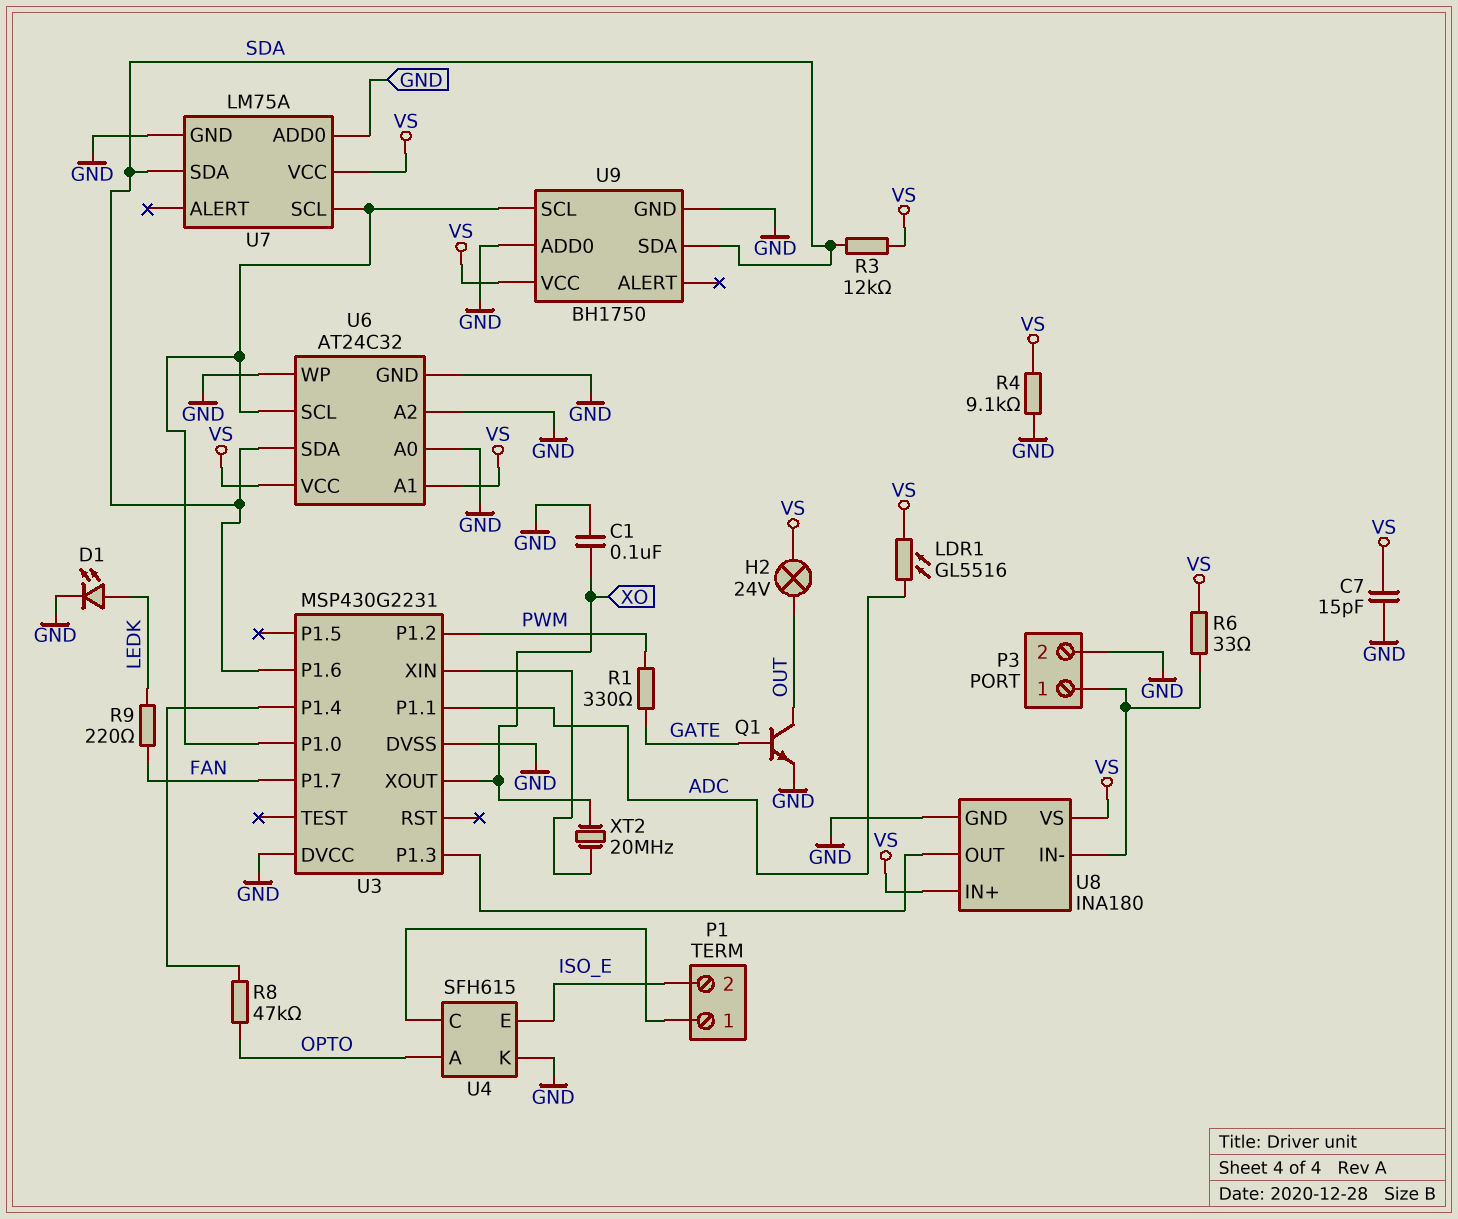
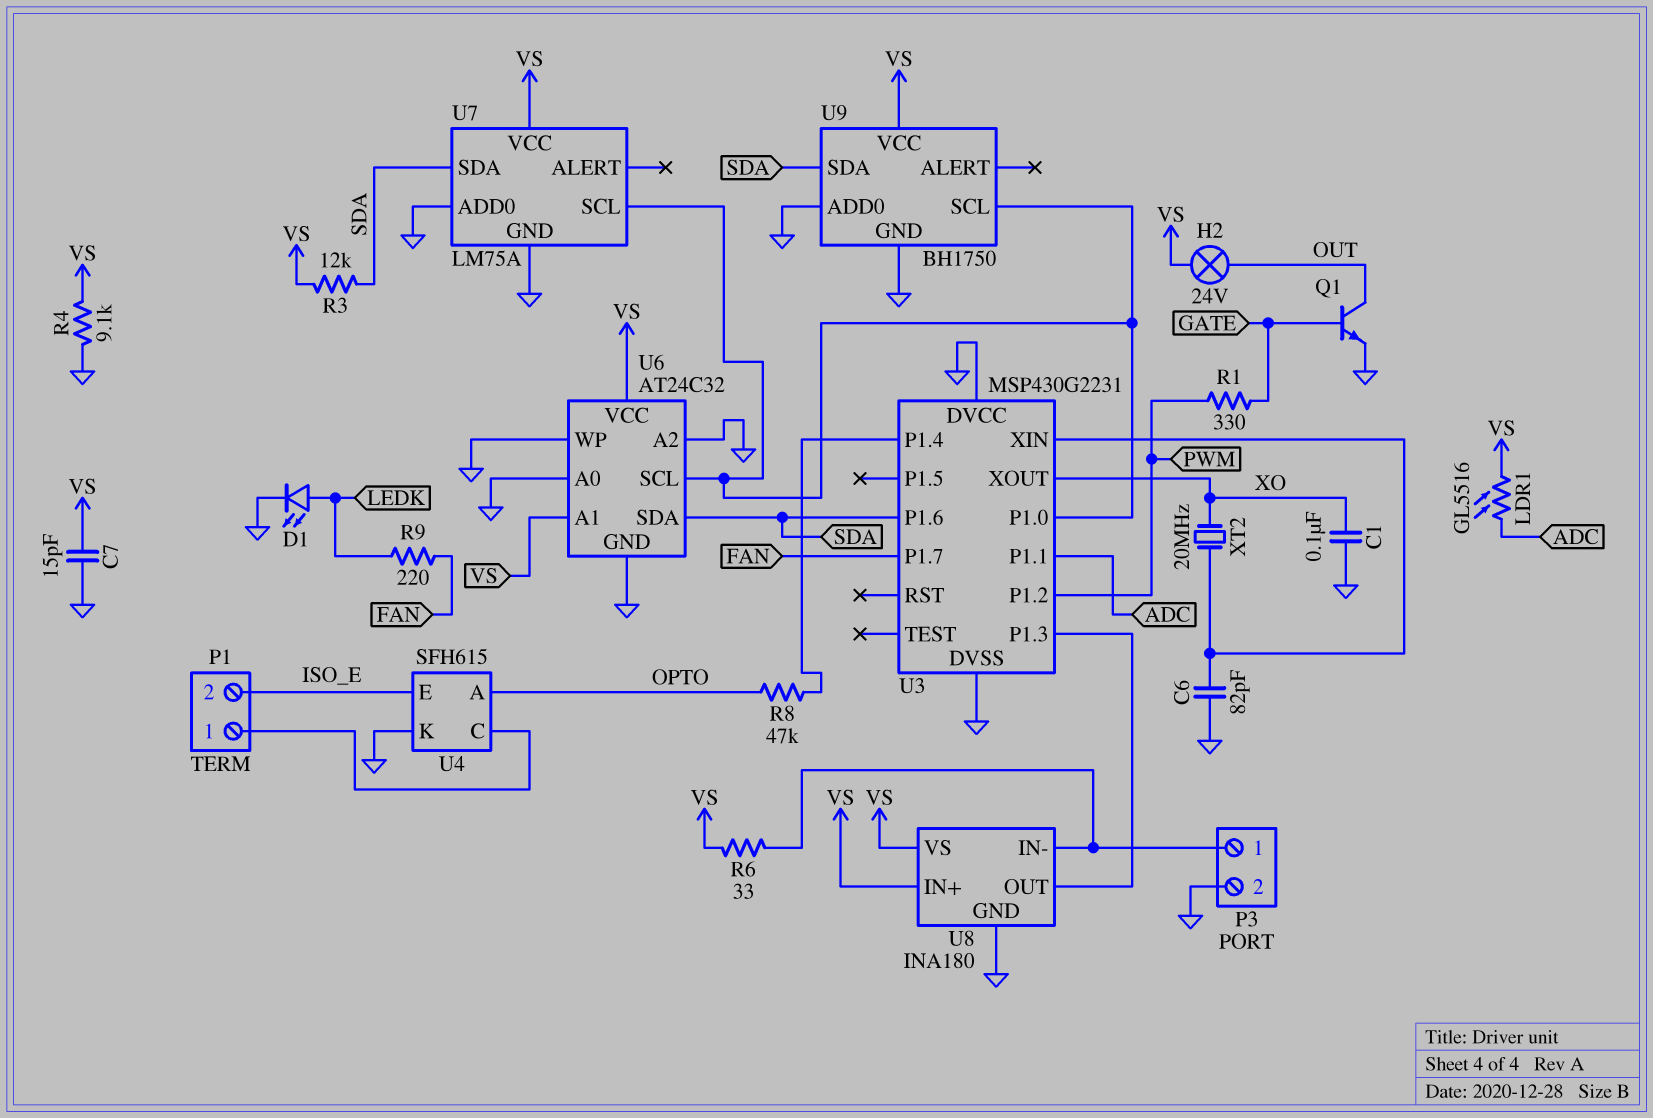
C6: none -> 82pF (GND, U3/XIN)

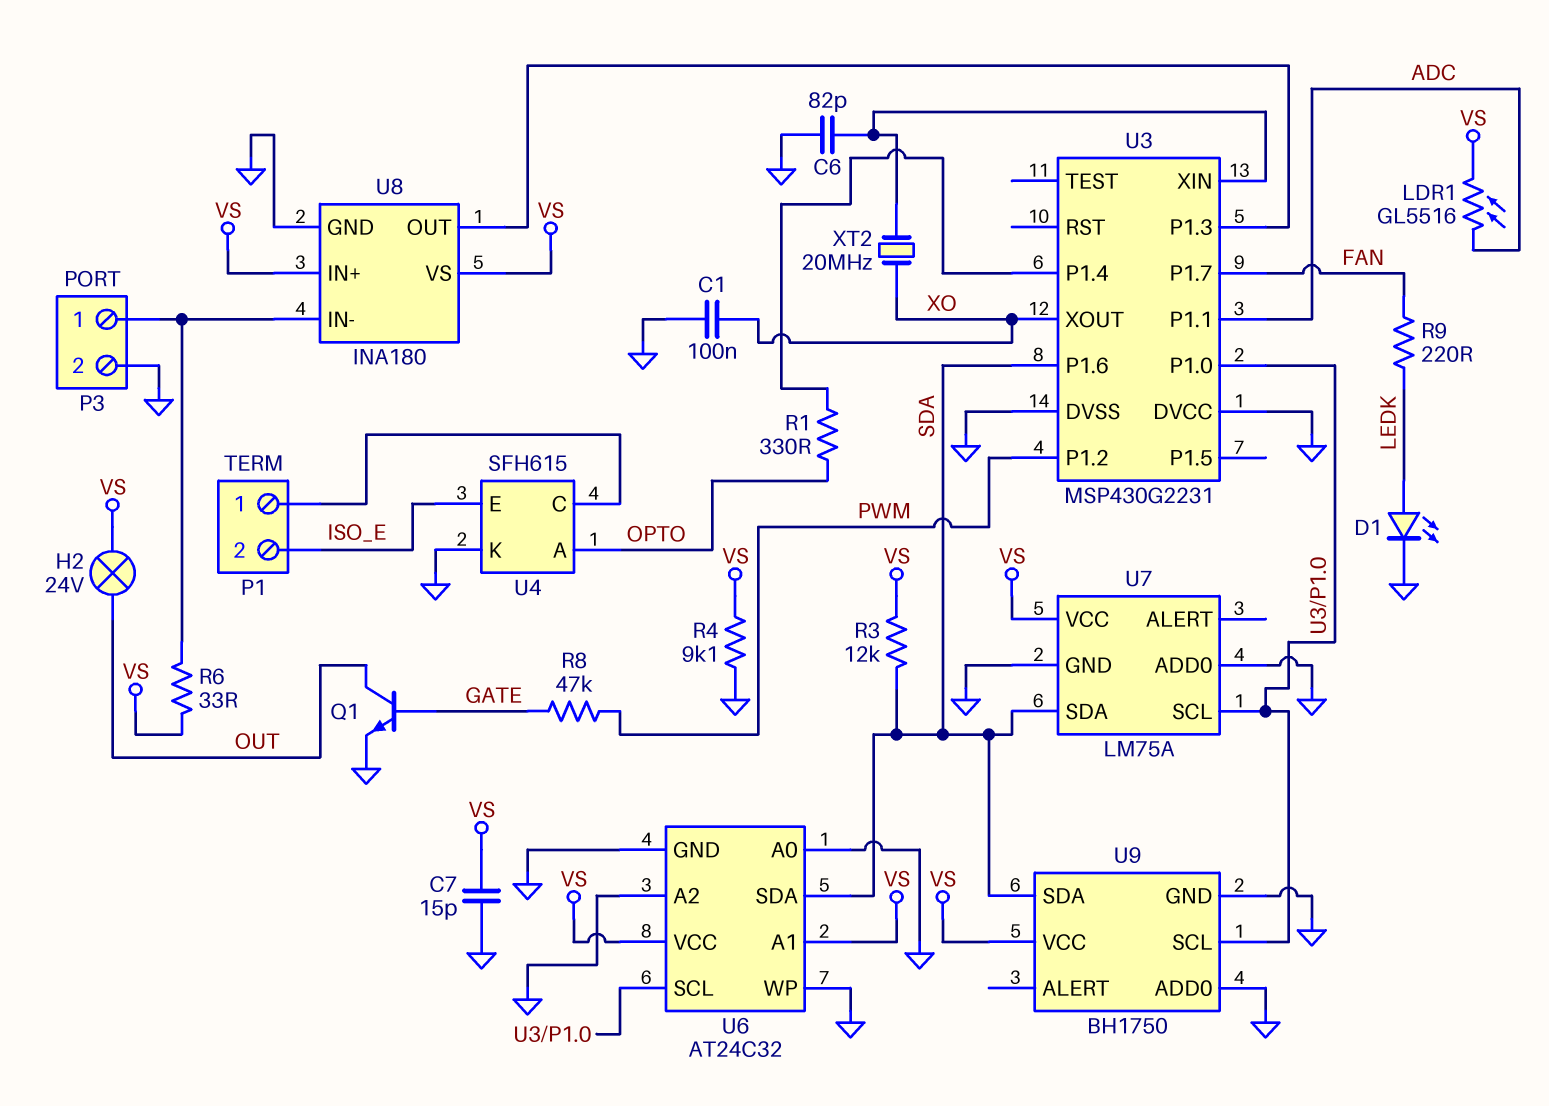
R1: 330 (GATE, PWM) -> 330 (OPTO, U3/P1.4)
R8: 47k (OPTO, U3/P1.4) -> 47k (GATE, PWM)

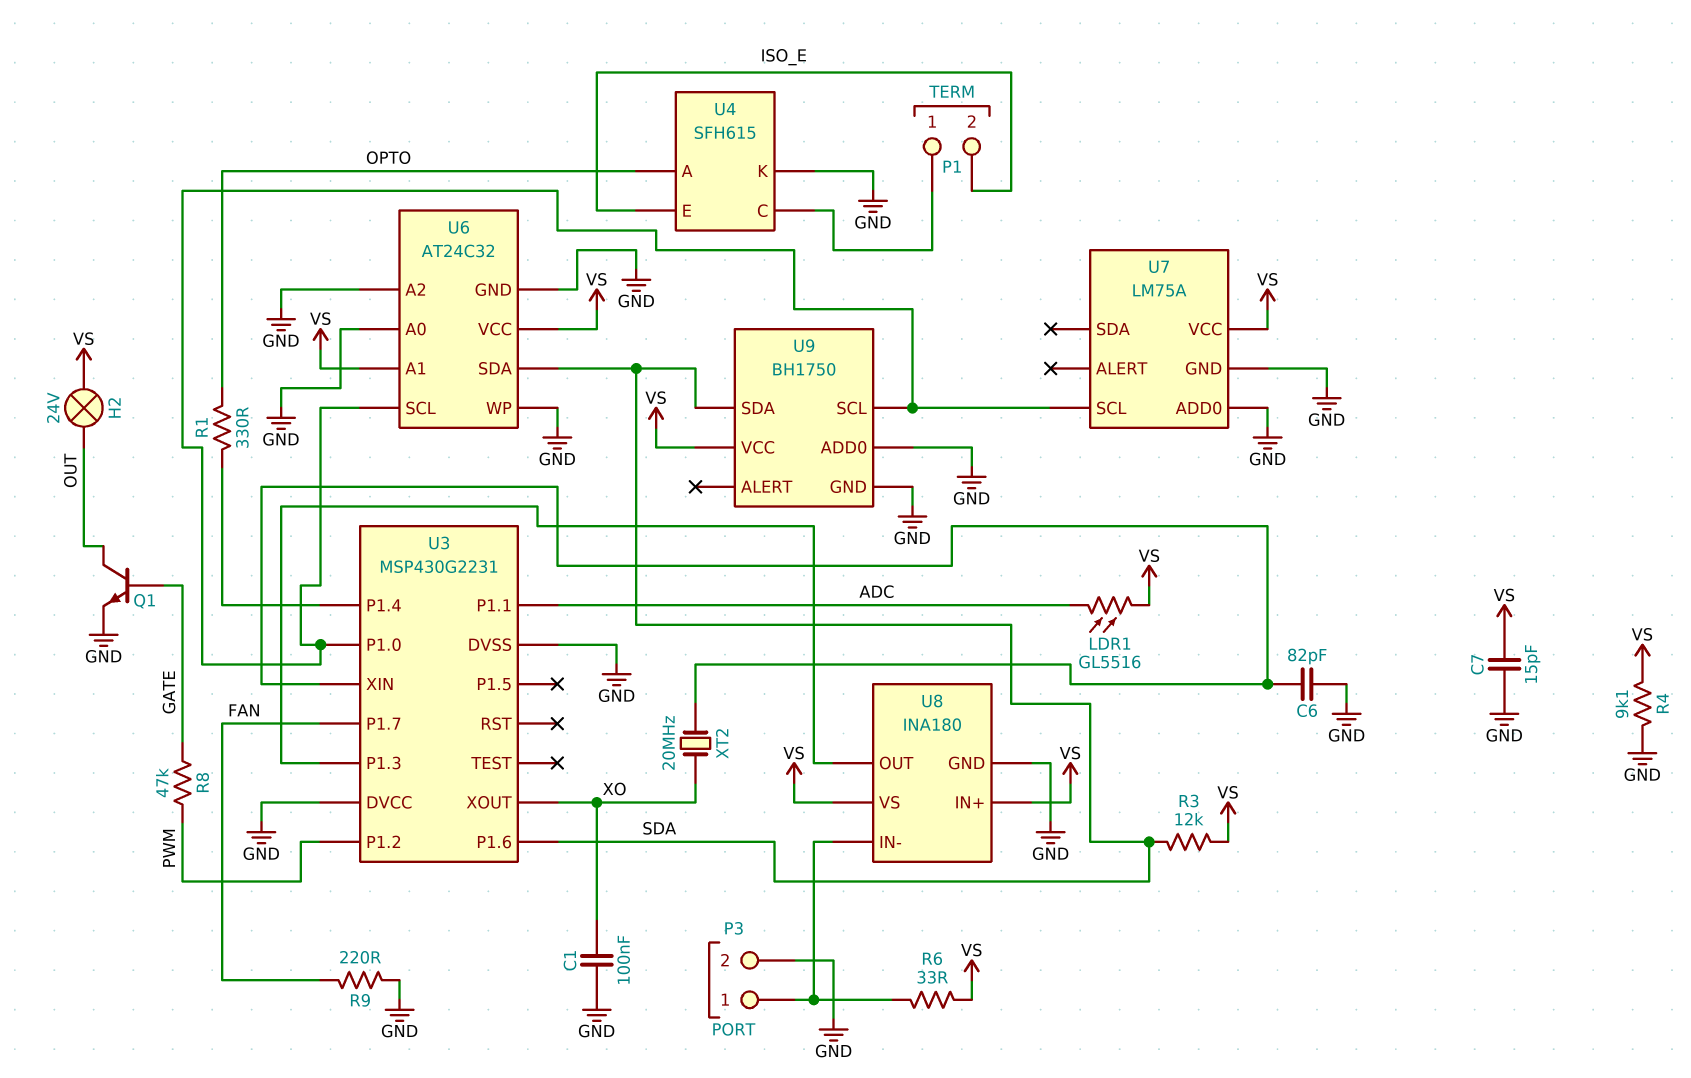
D1: LED (A LEDK, K GND) -> none
R9: 220 (FAN, LEDK) -> 220 (FAN, GND)
U7 pin SDA: SDA -> none

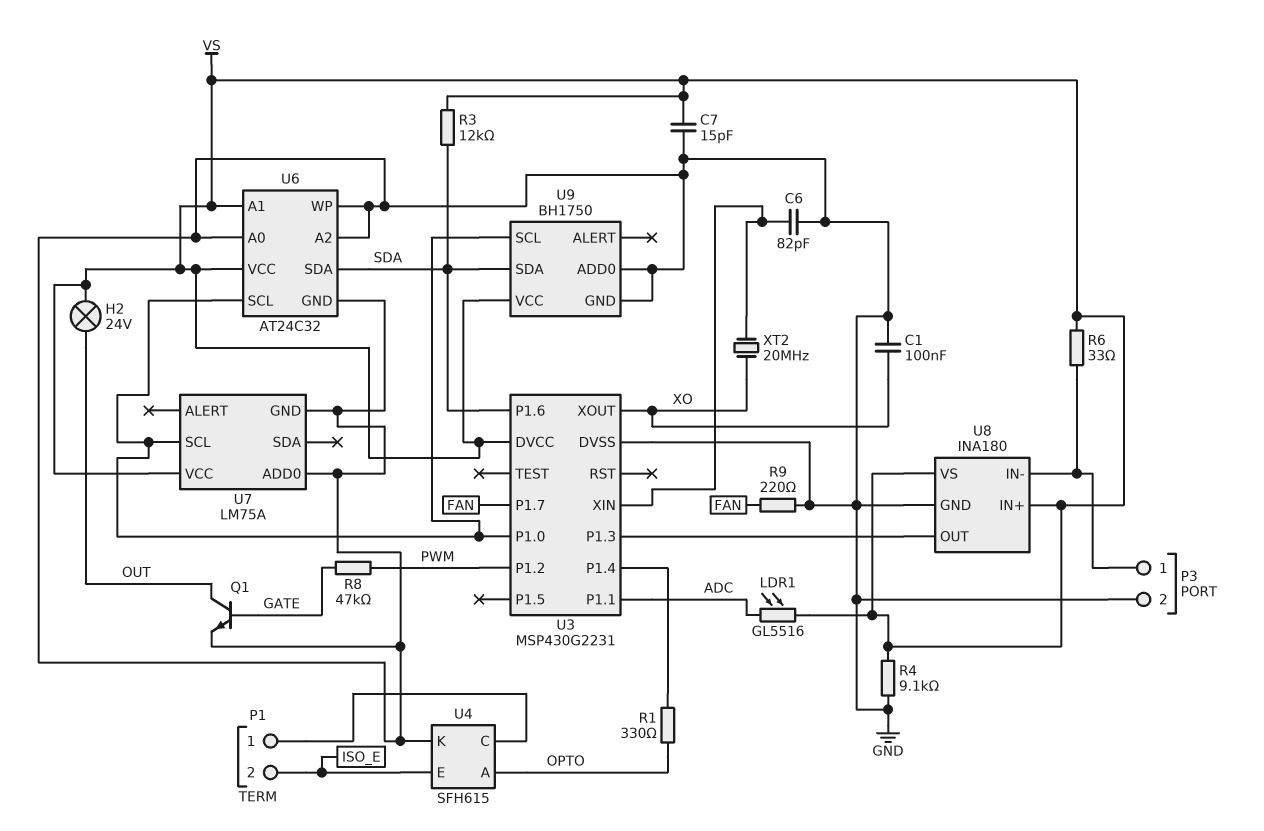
U3 pin DVCC: GND -> VS

